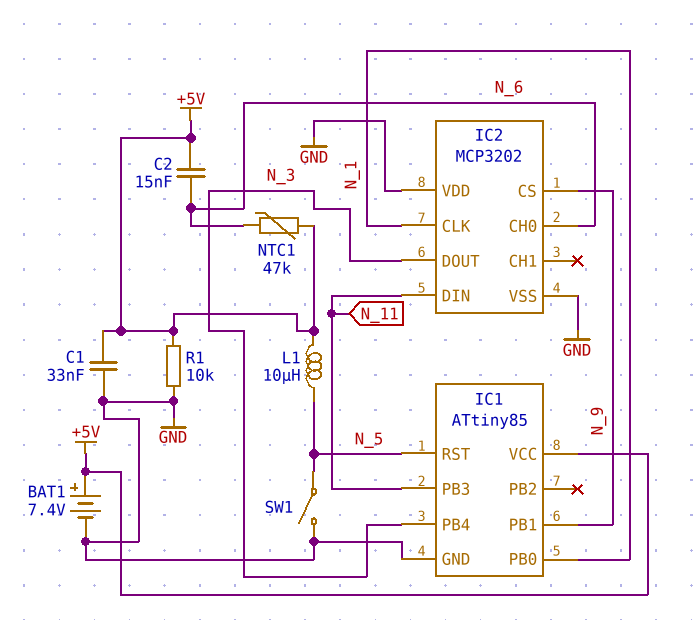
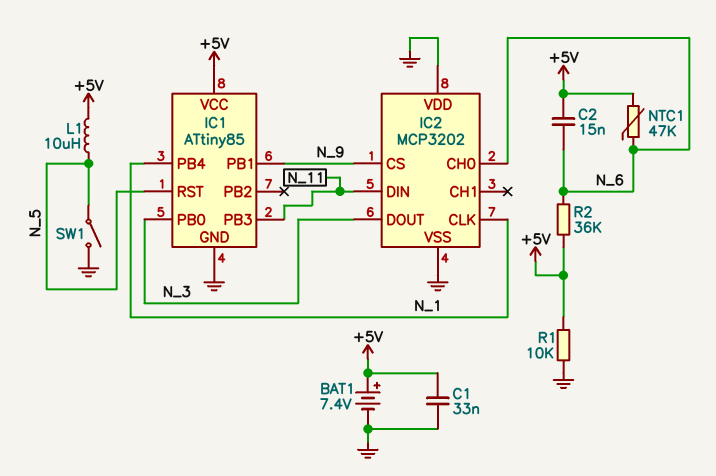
IC1 pin PB0: N_1 -> N_3
IC1 pin PB4: N_3 -> N_1
R2: none -> 36k (+5V, N_6)

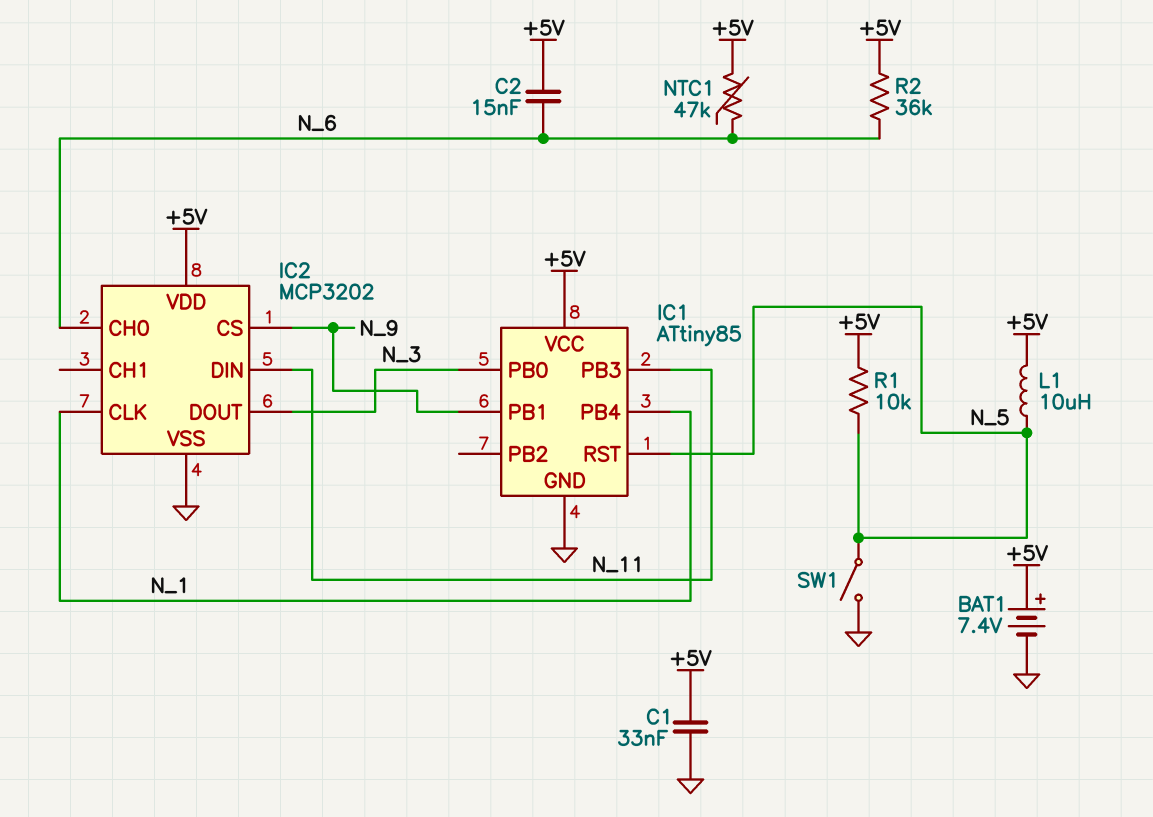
IC2 pin VDD: GND -> +5V
R1: 10k (+5V, GND) -> 10k (+5V, N_5)

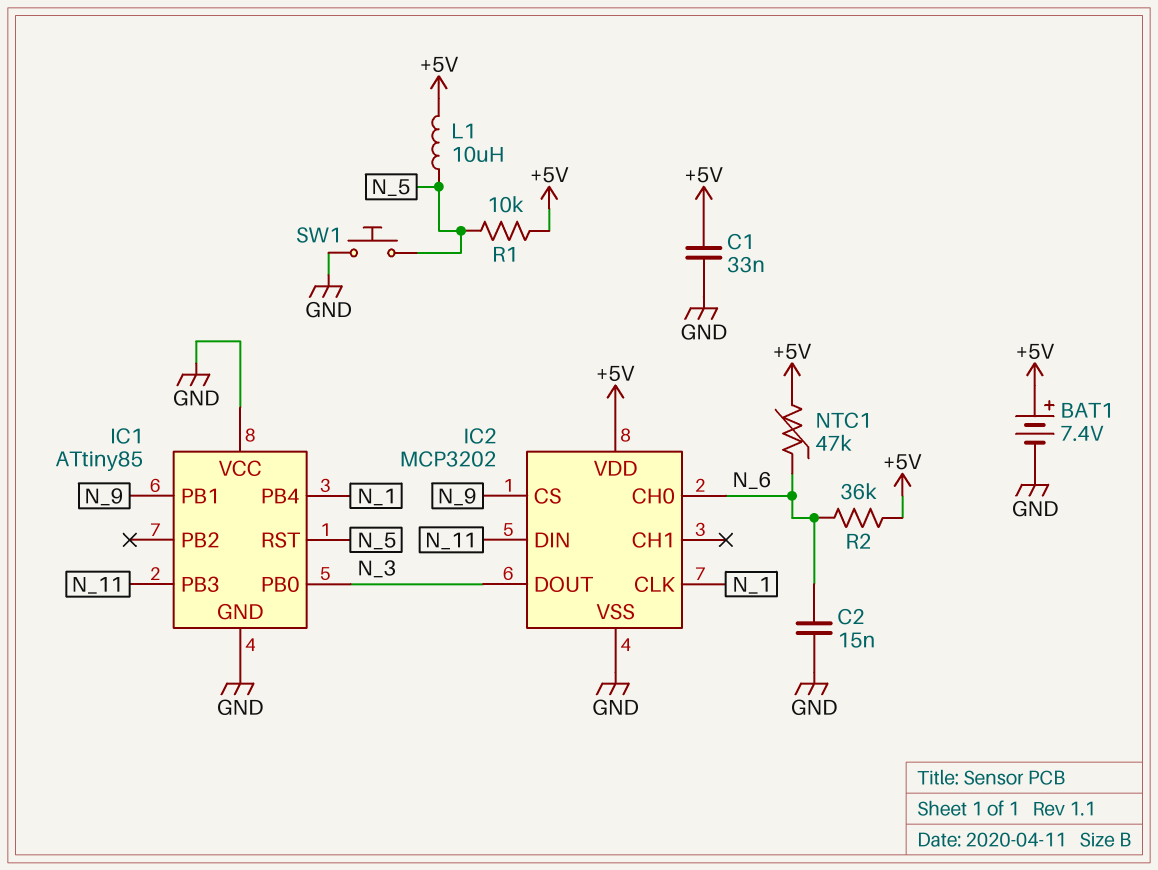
C2: 15nF (+5V, N_6) -> 15nF (GND, N_6)
IC1 pin VCC: +5V -> GND
SW1: switch (GND, N_5) -> button (GND, N_5)

